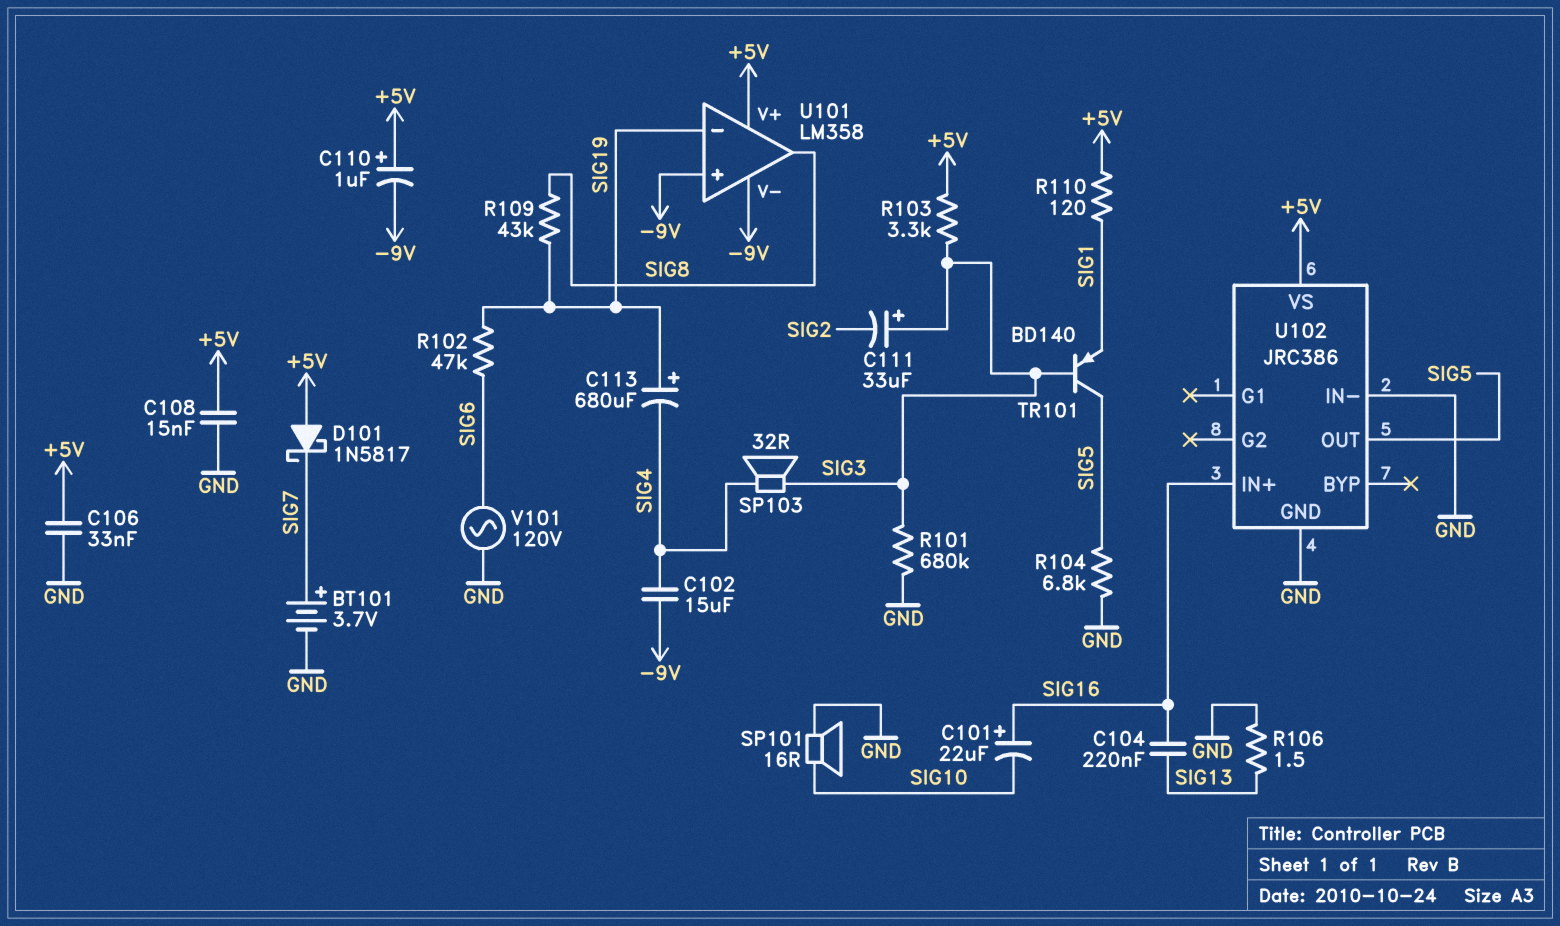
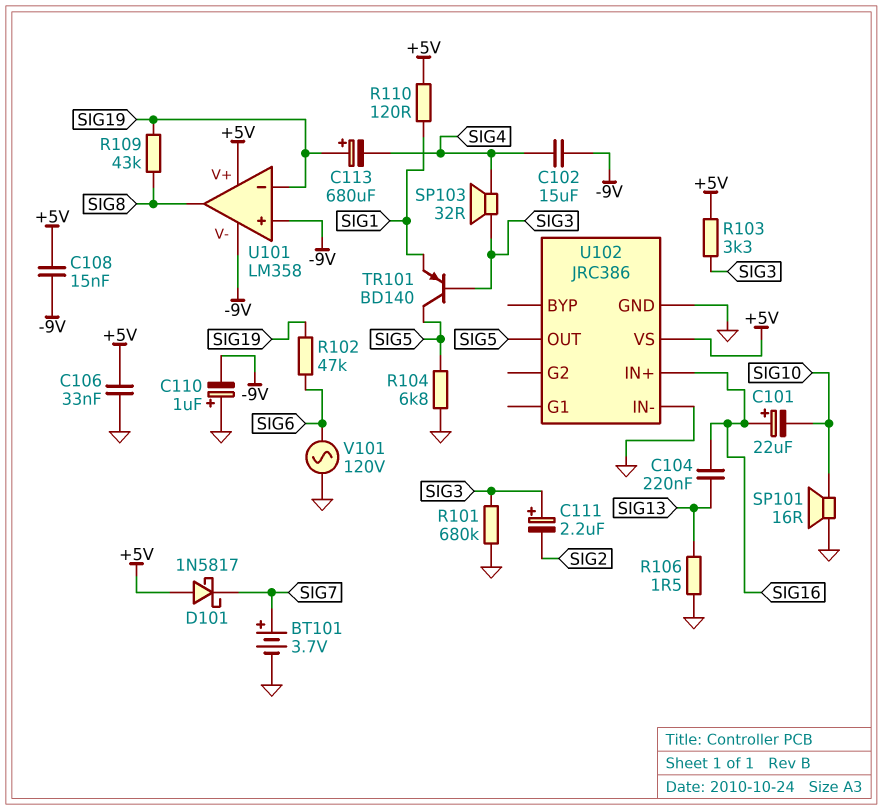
C108: 15nF (+5V, GND) -> 15nF (+5V, -9V)
C110: 1uF (plus +5V, minus -9V) -> 1uF (plus GND, minus -9V)
C111: 33uF (plus SIG3, minus SIG2) -> 2.2uF (plus SIG3, minus SIG2)

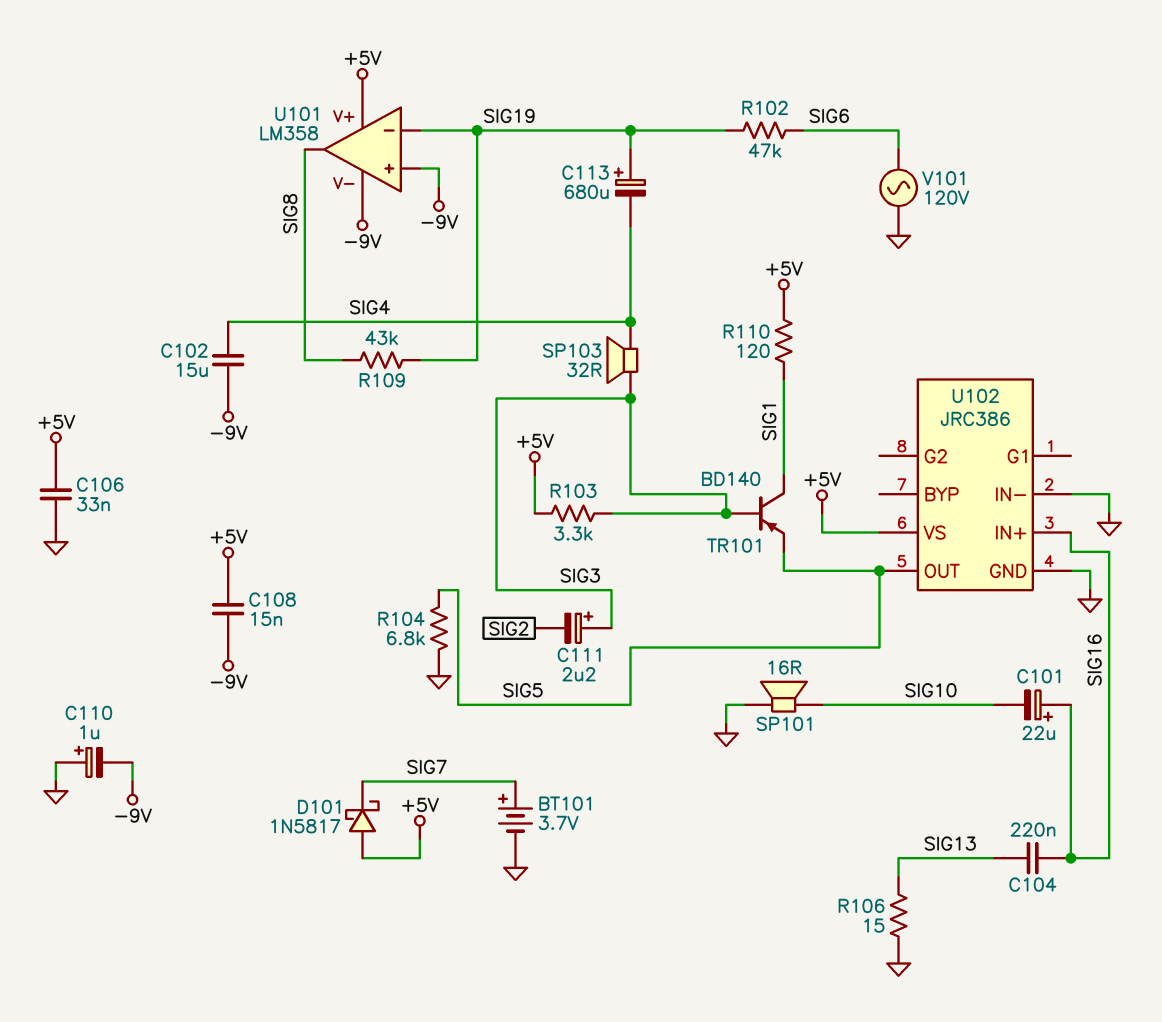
R101: 680k (GND, SIG3) -> none
R106: 1.5 (GND, SIG13) -> 15 (GND, SIG13)
TR101: PNP BD140 (B SIG3, C SIG5, E SIG1) -> PNP BD140 (B SIG3, C SIG1, E SIG5)

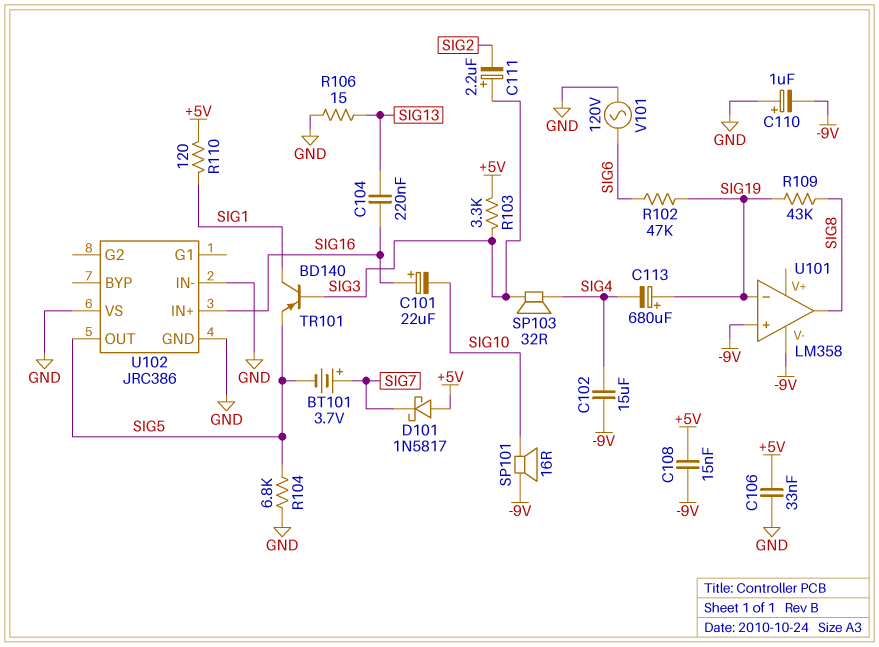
BT101: 3.7V (plus SIG7, minus GND) -> 3.7V (plus SIG7, minus SIG5)
SP101: speaker 16R (GND, SIG10) -> speaker 16R (-9V, SIG10)
U101 pin V+: +5V -> none
U102 pin VS: +5V -> GND

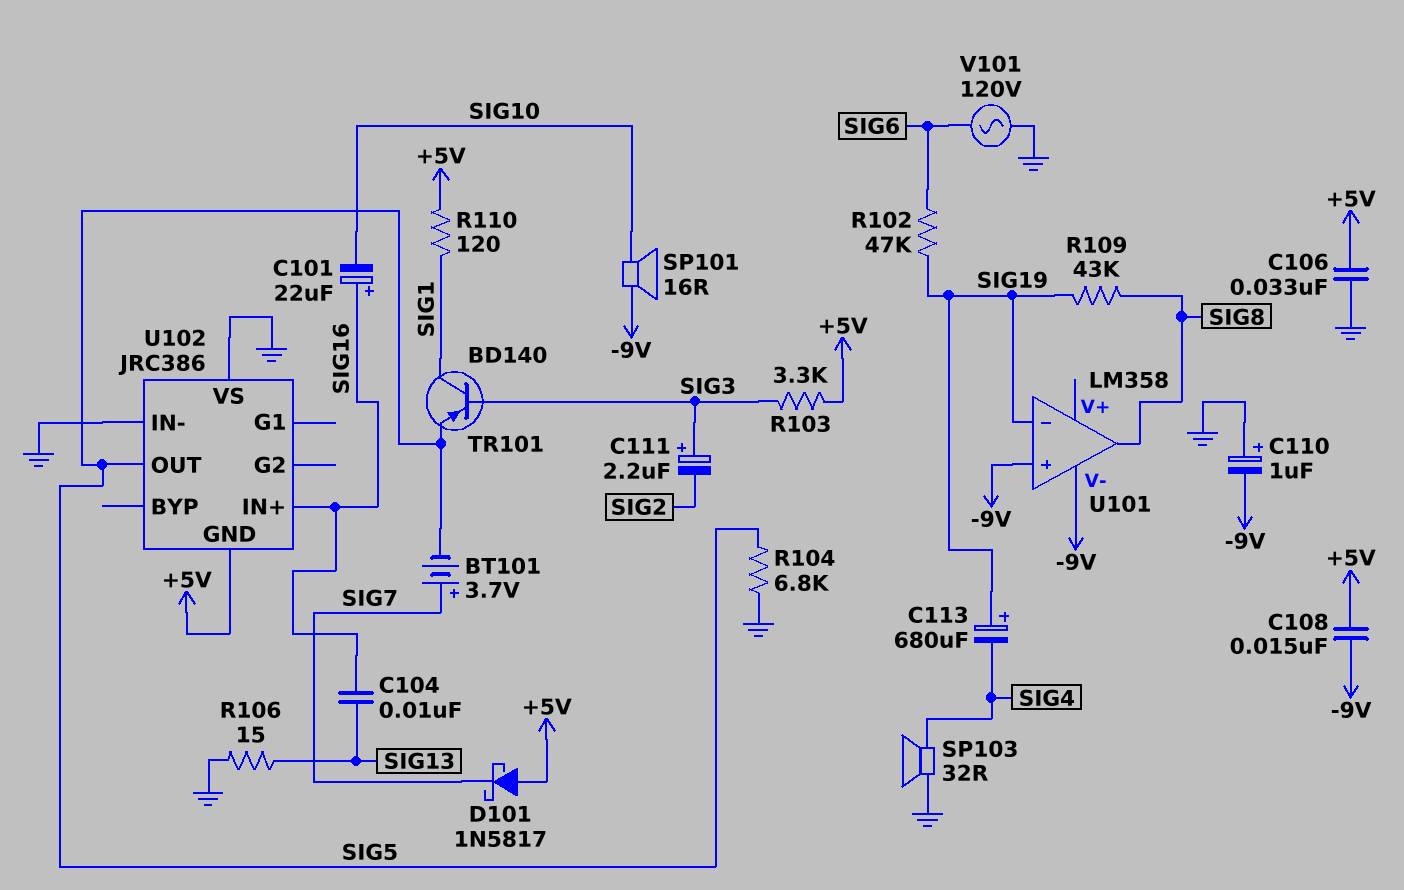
C102: 15uF (-9V, SIG4) -> none
C104: 220nF (SIG13, SIG16) -> 10nF (SIG13, SIG16)
SP103: speaker 32R (SIG3, SIG4) -> speaker 32R (GND, SIG4)
U102 pin GND: GND -> +5V

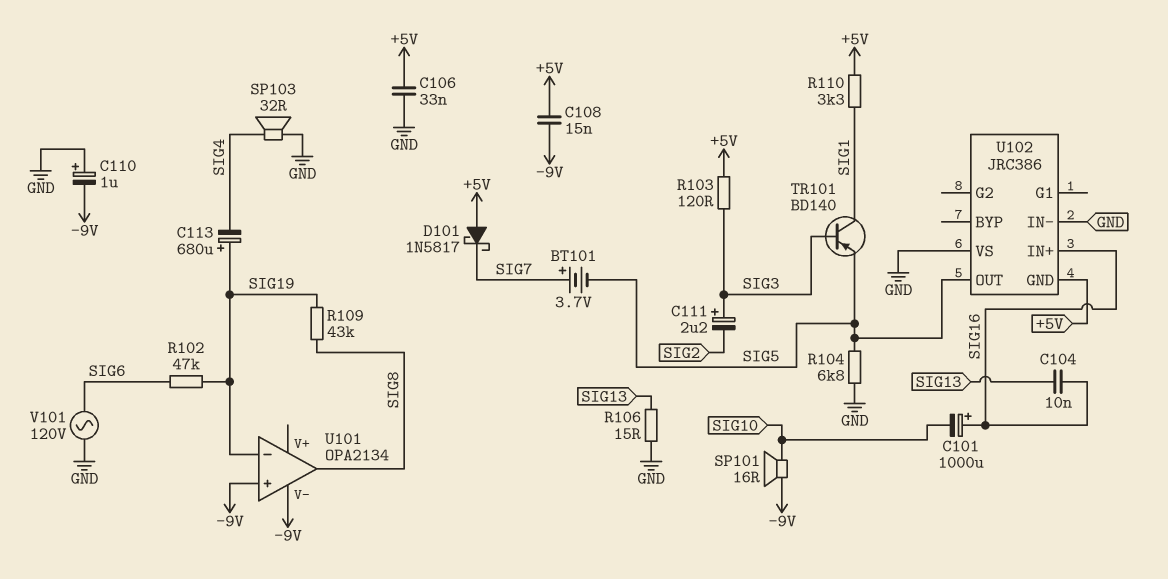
C101: 22uF (plus SIG16, minus SIG10) -> 1000uF (plus SIG16, minus SIG10)
R103: 3.3k (+5V, SIG3) -> 120 (+5V, SIG3)
R110: 120 (+5V, SIG1) -> 3.3k (+5V, SIG1)
U101: LM358 -> OPA2134

